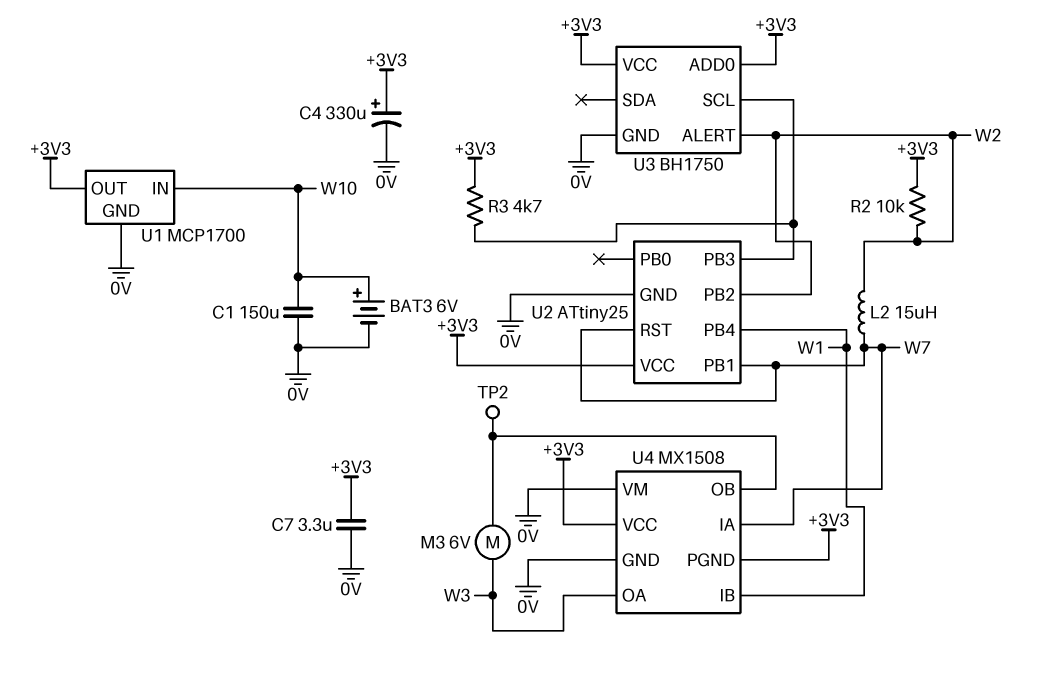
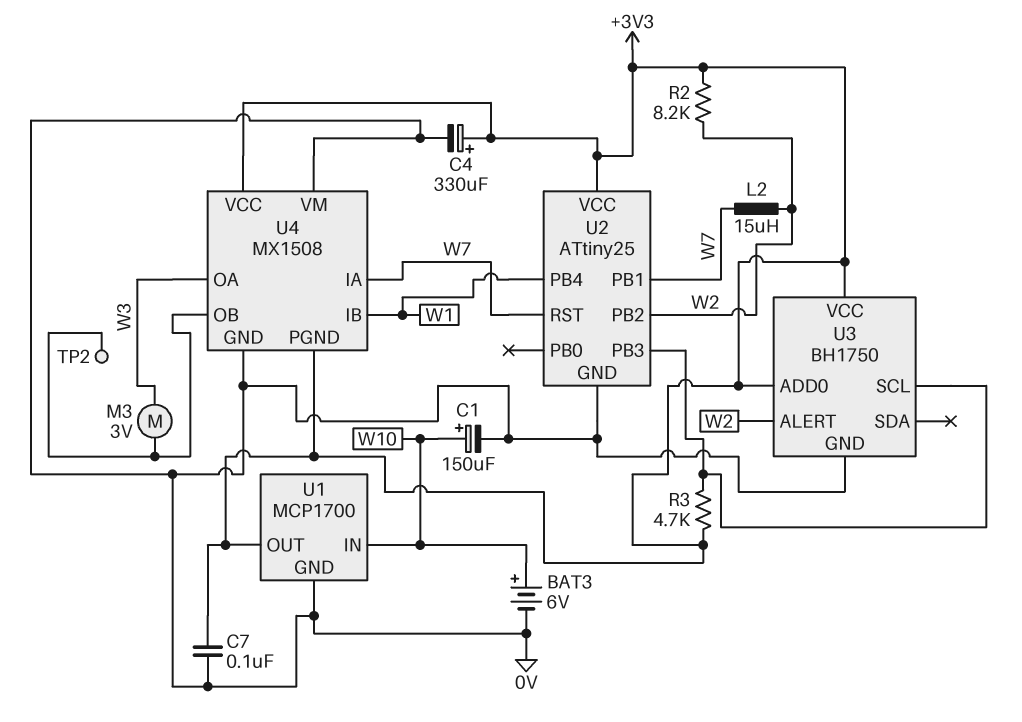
C1: 150uF (0V, W10) -> 150uF (plus W10, minus 0V)
C7: 3.3uF (+3V3, 0V) -> 100nF (+3V3, 0V)
M3: motor 6V (U4/OB, W3) -> motor 3V (U4/OB, W3)
R2: 10k (+3V3, W2) -> 8.2k (+3V3, W2)

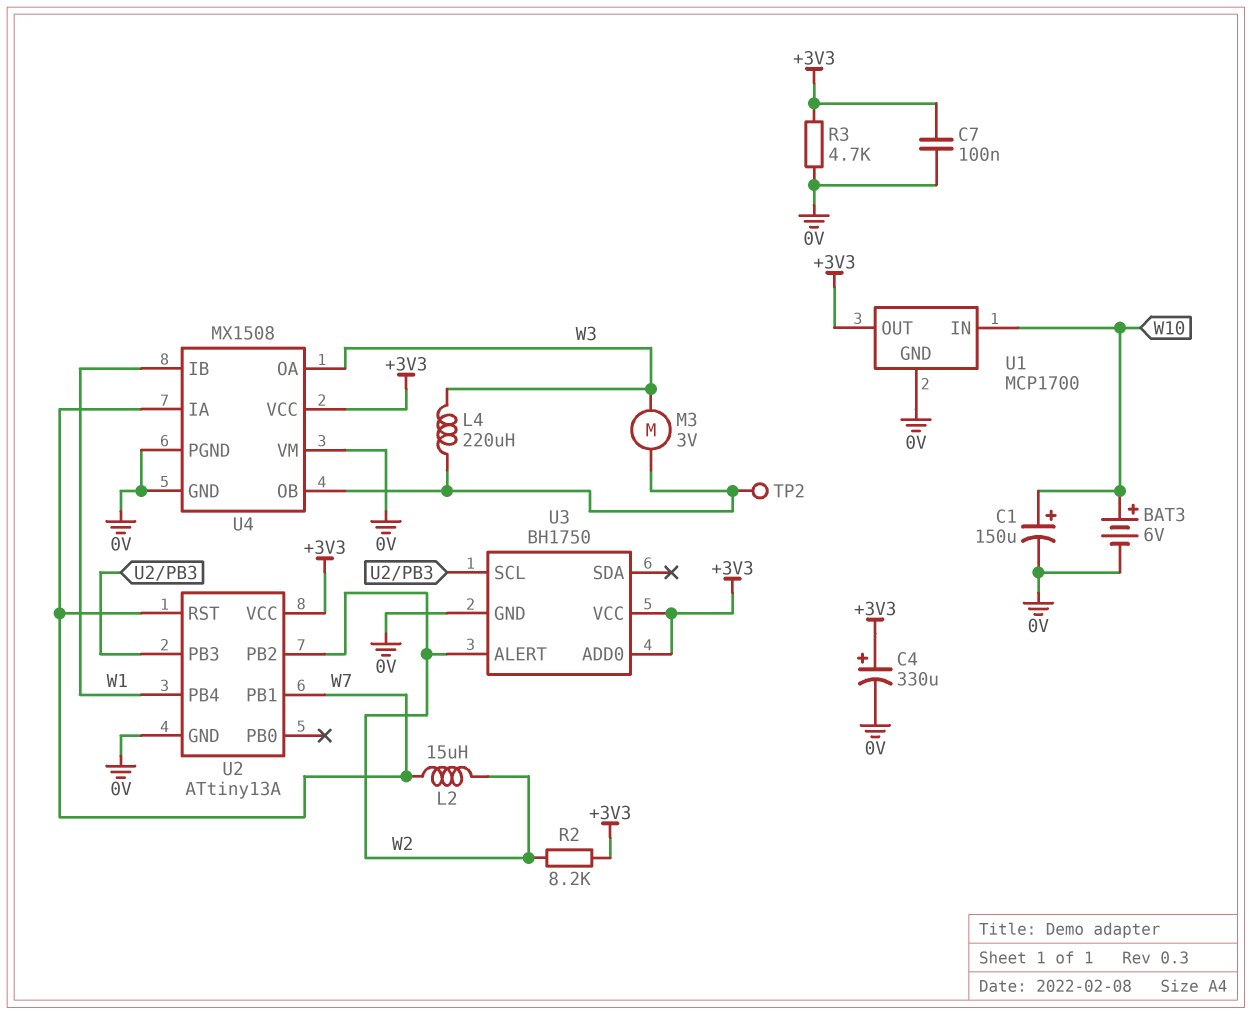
L4: none -> 220uH (U4/OB, W3)
R3: 4.7k (+3V3, U2/PB3) -> 4.7k (+3V3, 0V)
U2: ATtiny25 -> ATtiny13A
U4 pin PGND: +3V3 -> 0V

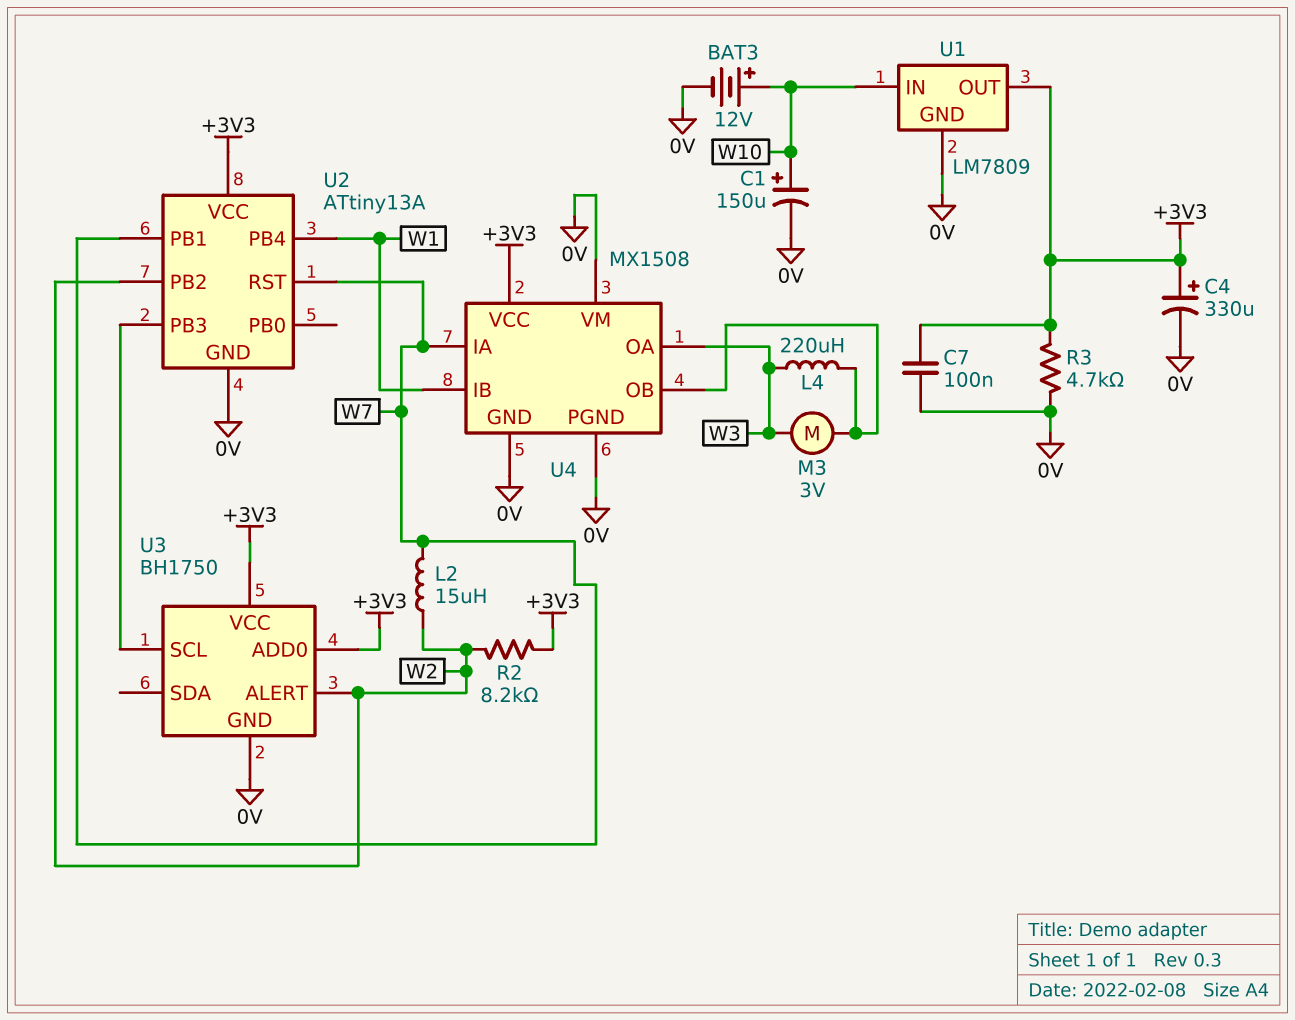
BAT3: 6V (plus W10, minus 0V) -> 12V (plus W10, minus 0V)
TP2: test point (U4/OB) -> none
U1: MCP1700 -> LM7809

